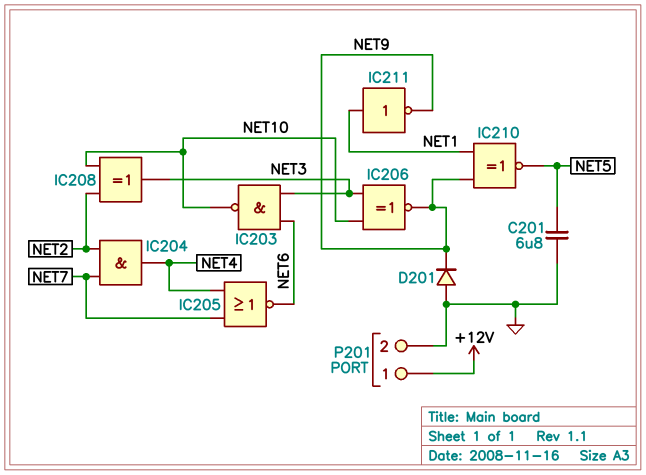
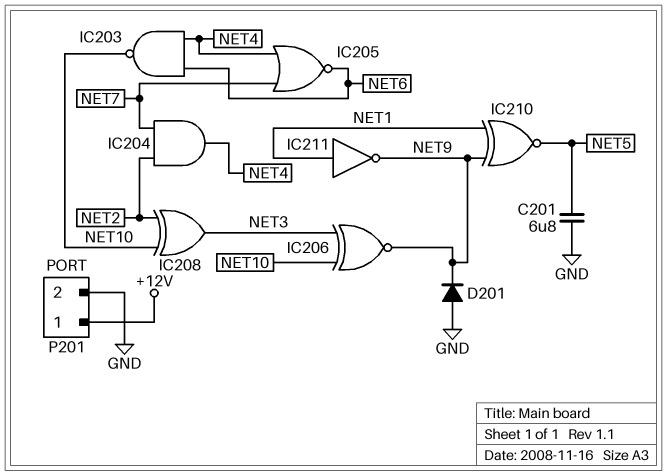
IC203: NAND (in NET3, in NET6, out NET10) -> NAND (in NET4, in NET6, out NET10)

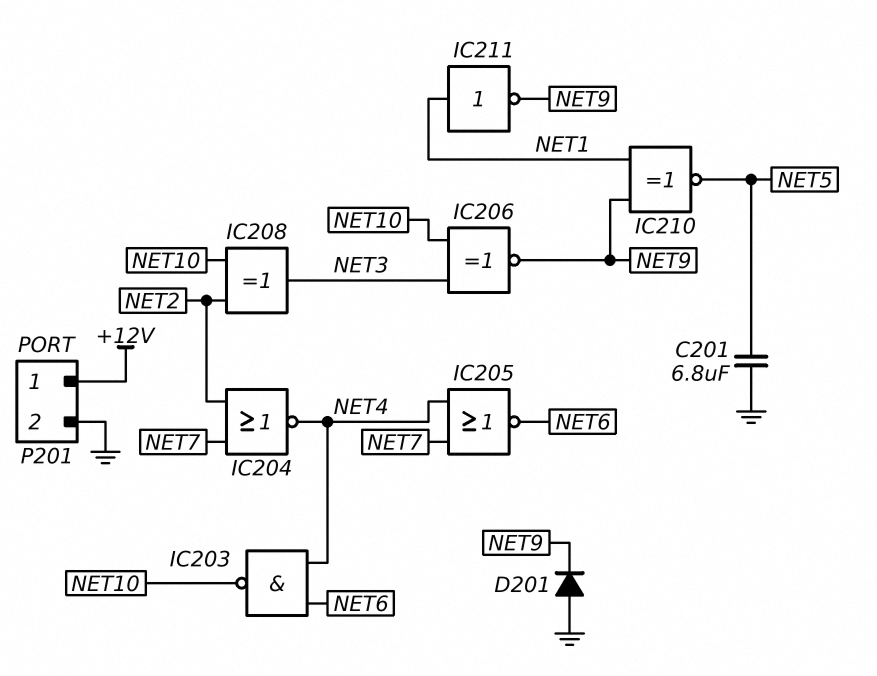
IC204: AND (in NET2, in NET7, out NET4) -> NOR (in NET2, in NET7, out NET4)

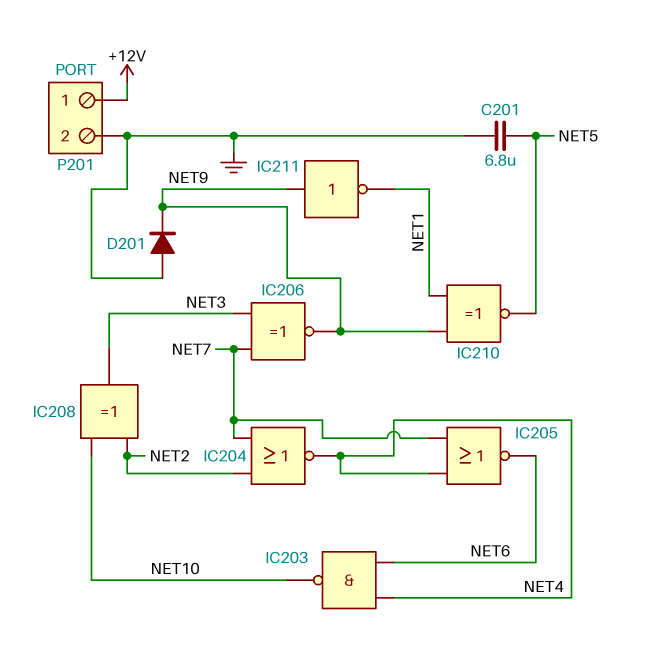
IC206: XNOR (in NET3, in NET10, out NET9) -> XNOR (in NET3, in NET7, out NET9)
IC211: NOT (in NET1, out NET9) -> NOT (in NET9, out NET1)

